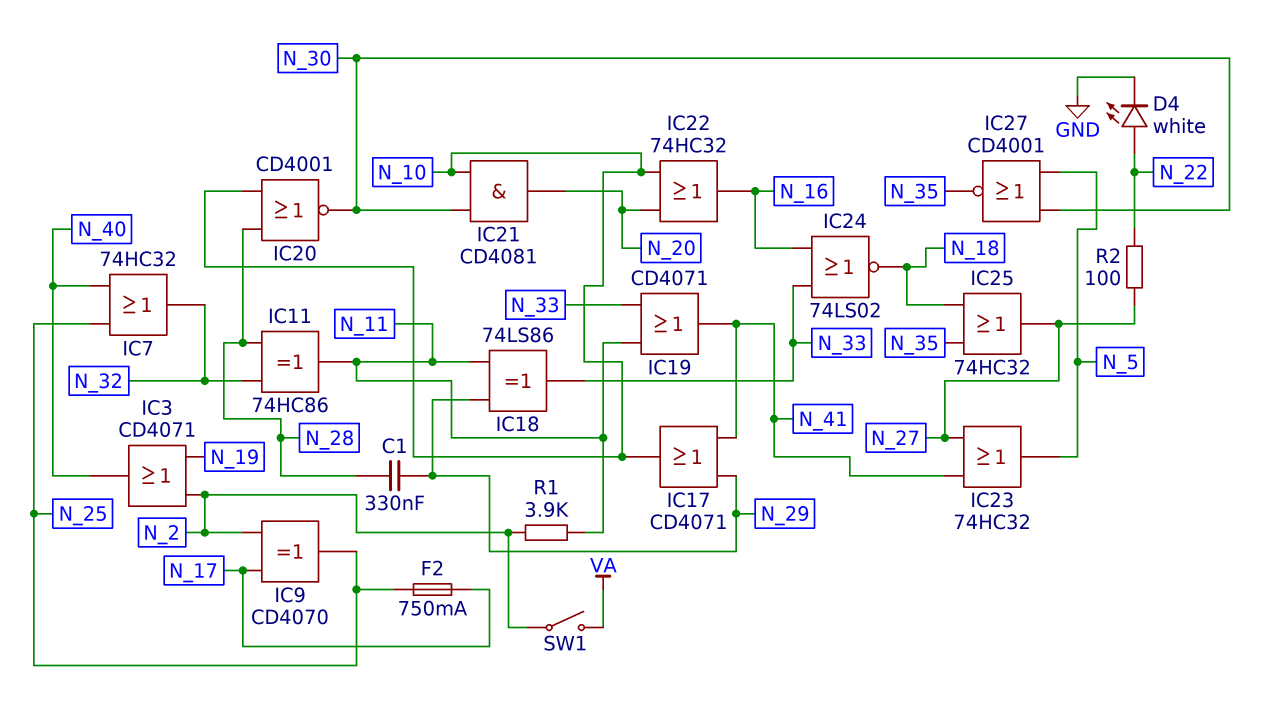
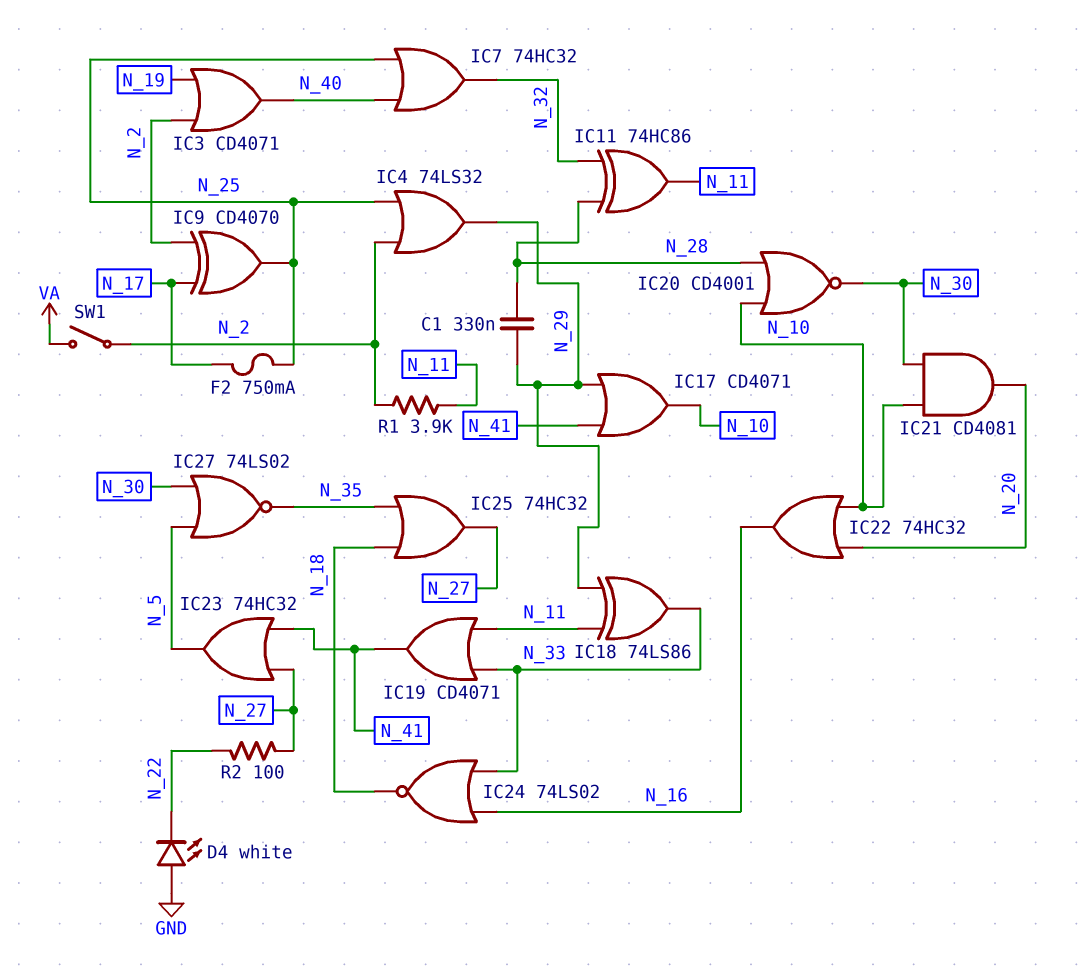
D4: LED white (A N_22, K GND) -> LED white (A GND, K N_22)
IC4: none -> OR 74LS32 (in N_2, in N_25, out N_29)
IC27: NOR CD4001 (in N_5, in N_30, out N_35) -> NOR 74LS02 (in N_5, in N_30, out N_35)

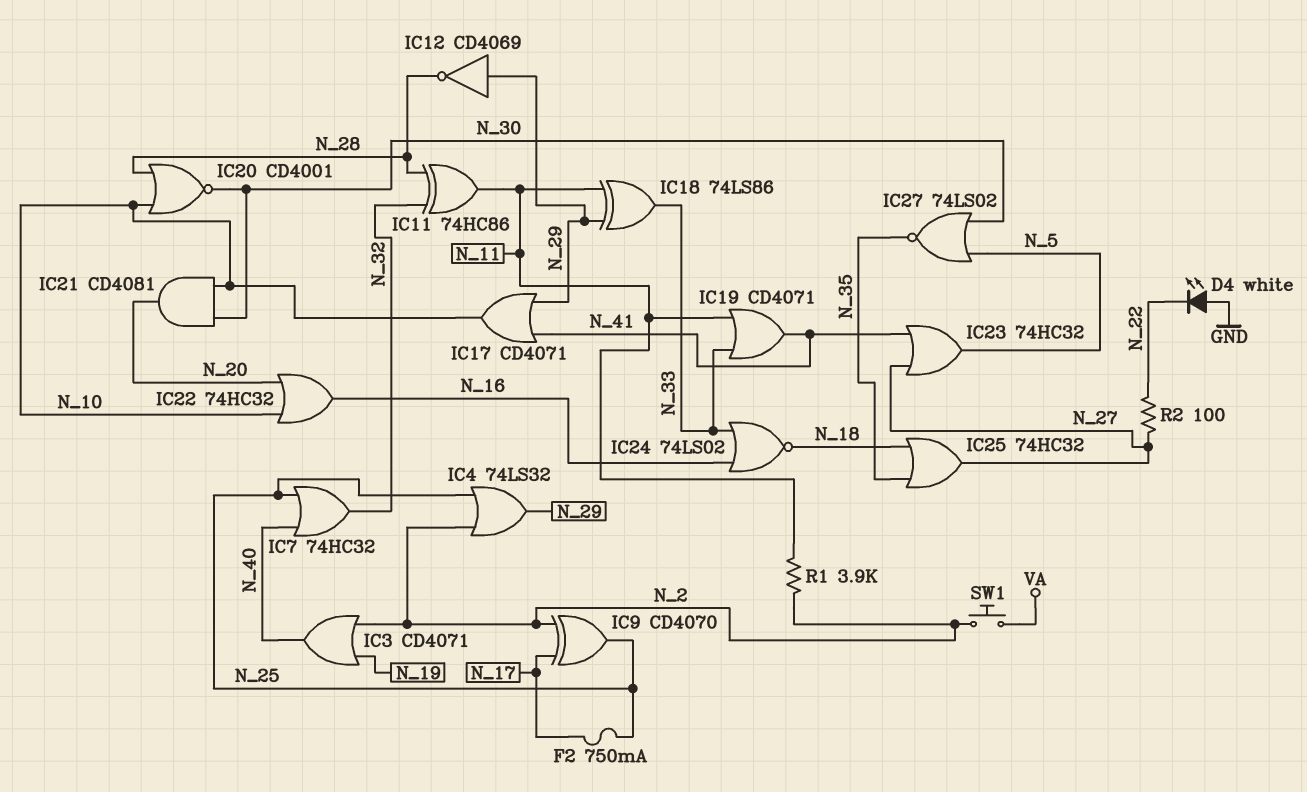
C1: 330nF (N_28, N_29) -> none
IC12: none -> NOT CD4069 (in N_29, out N_28)
SW1: switch (N_2, VA) -> button (N_2, VA)

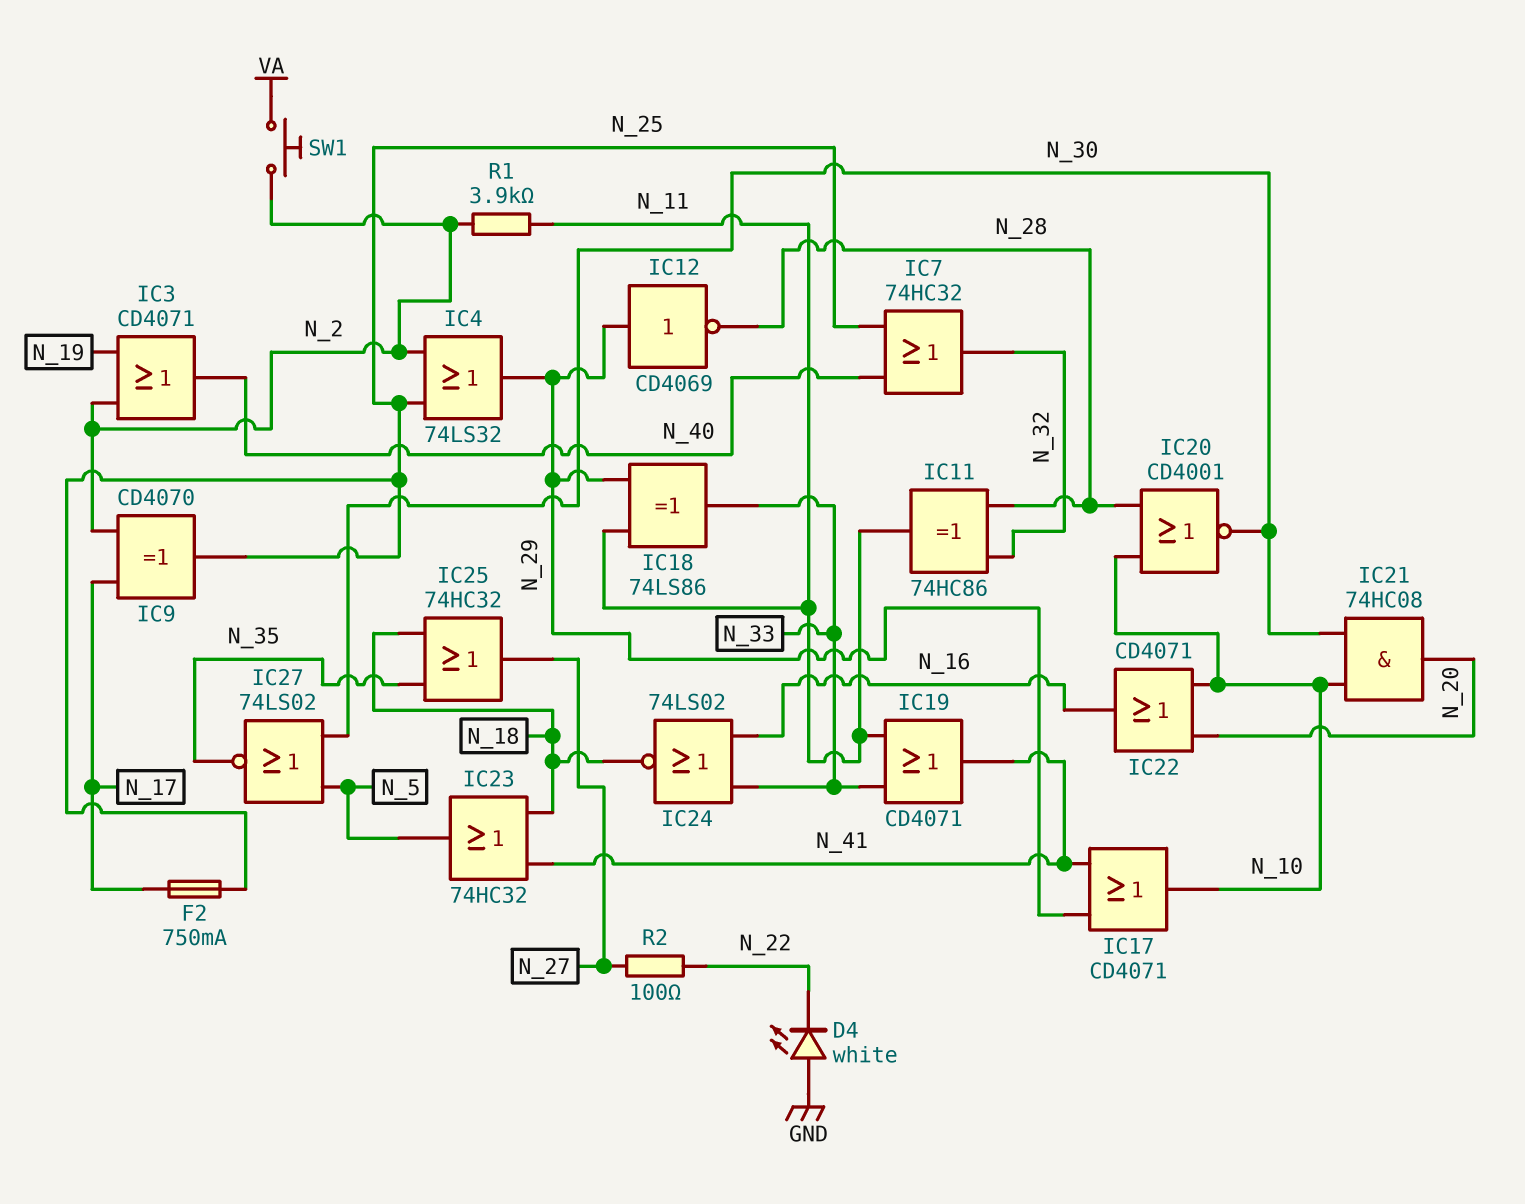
IC21: AND CD4081 (in N_10, in N_30, out N_20) -> AND 74HC08 (in N_10, in N_30, out N_20)
IC22: OR 74HC32 (in N_10, in N_20, out N_16) -> OR CD4071 (in N_10, in N_20, out N_16)
IC23: OR 74HC32 (in N_27, in N_41, out N_5) -> OR 74HC32 (in N_18, in N_41, out N_5)

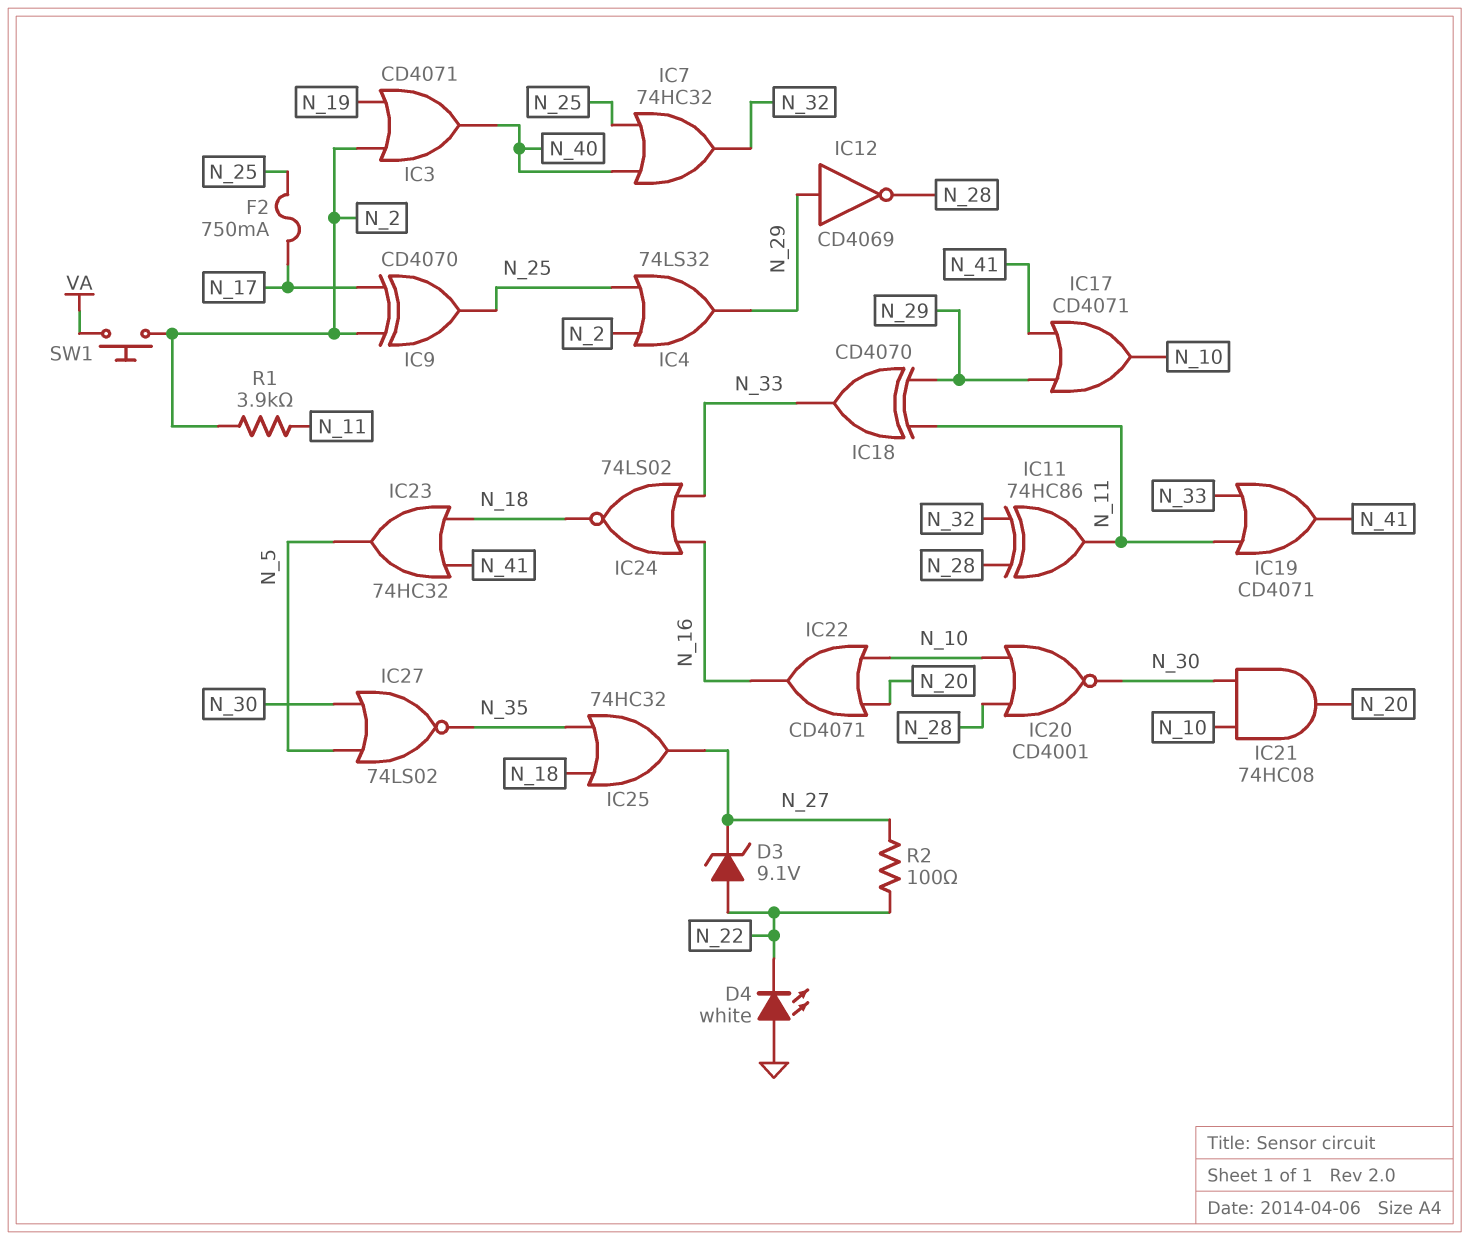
D3: none -> zener 9.1V (A N_22, K N_27)
IC18: XOR 74LS86 (in N_11, in N_29, out N_33) -> XOR CD4070 (in N_11, in N_29, out N_33)

